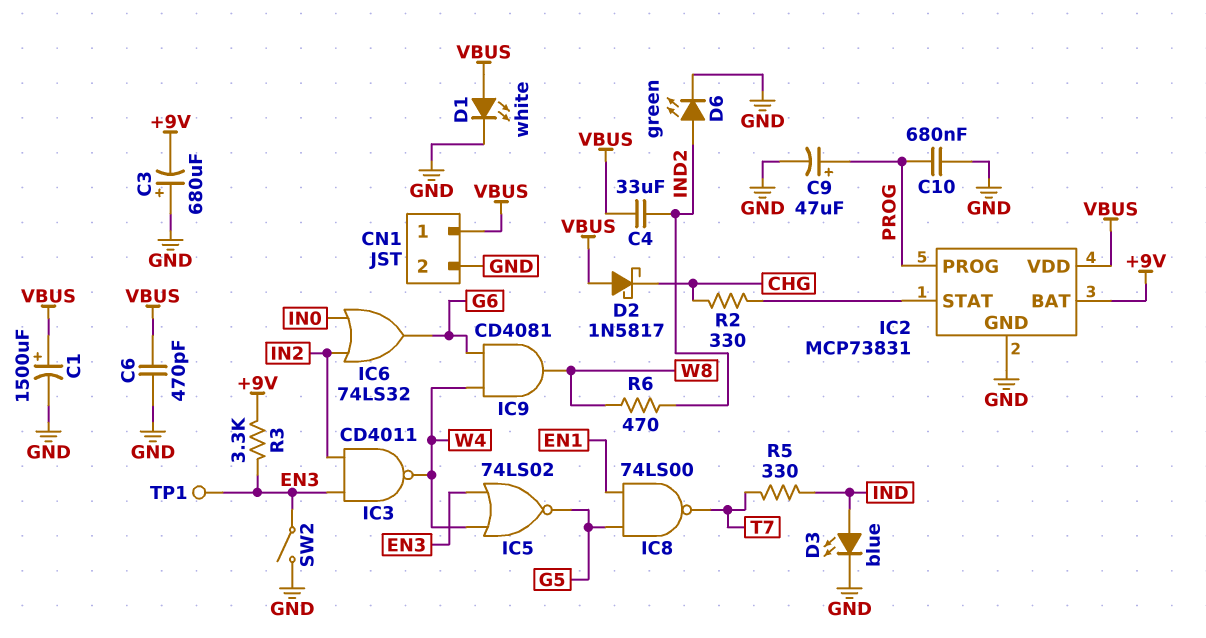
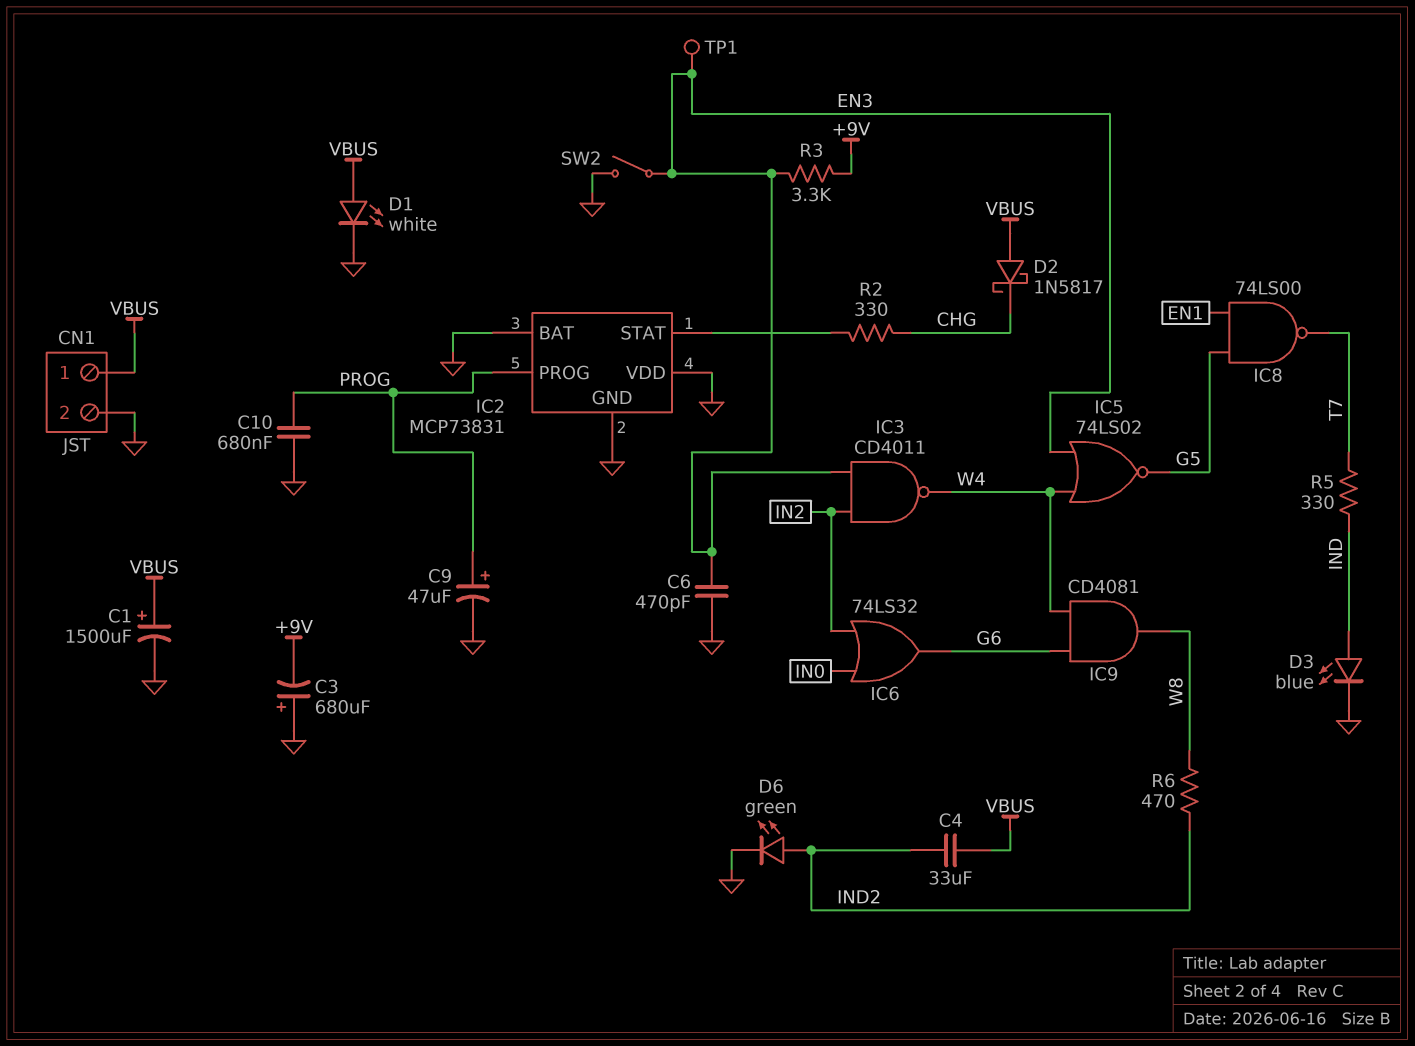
C6: 470pF (GND, VBUS) -> 470pF (EN3, GND)
IC2 pin BAT: +9V -> GND
IC2 pin VDD: VBUS -> GND

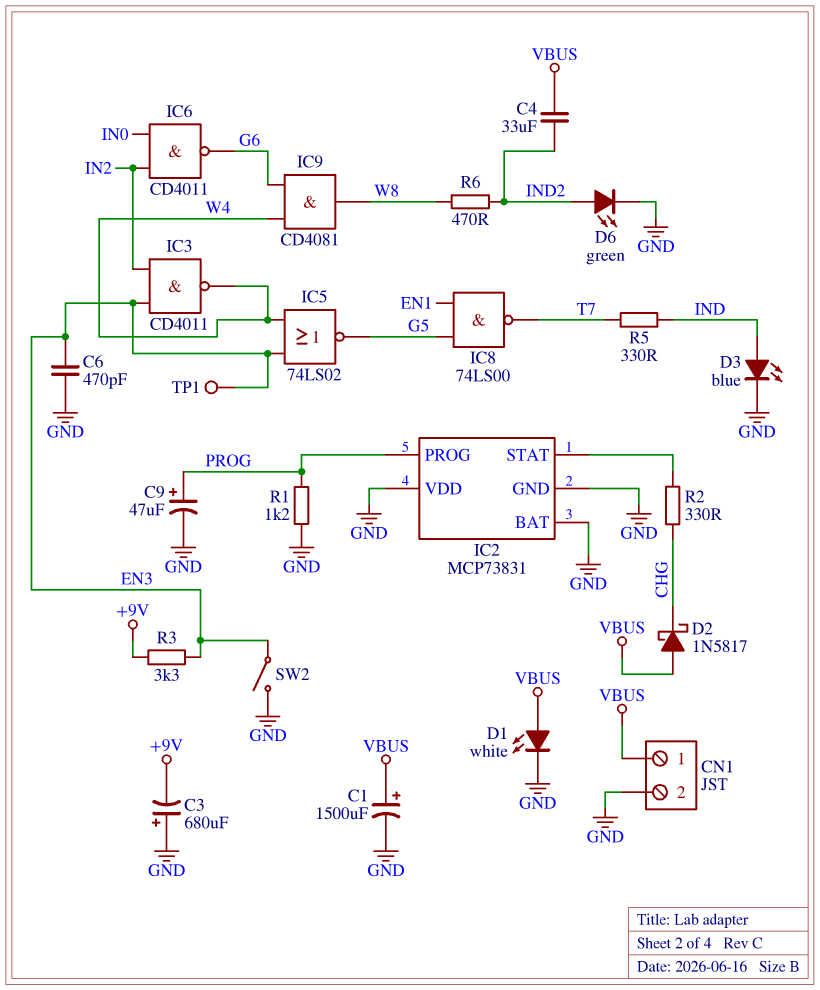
C10: 680nF (GND, PROG) -> none
IC6: OR 74LS32 (in IN0, in IN2, out G6) -> NAND CD4011 (in IN0, in IN2, out G6)
R1: none -> 1.2k (GND, PROG)

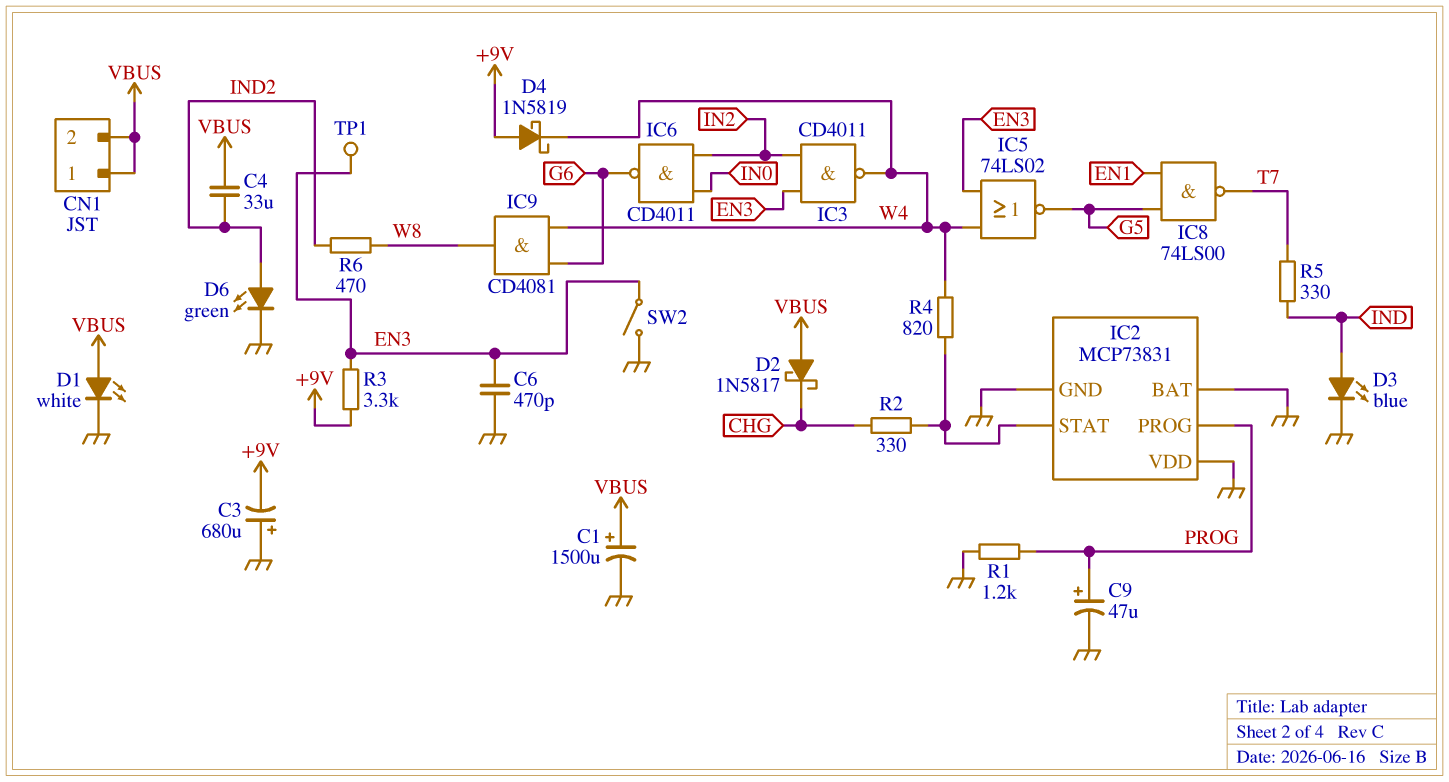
CN1 pin 2: GND -> VBUS
D4: none -> schottky 1N5819 (A +9V, K W4)
R4: none -> 820 (IC2/STAT, W4)

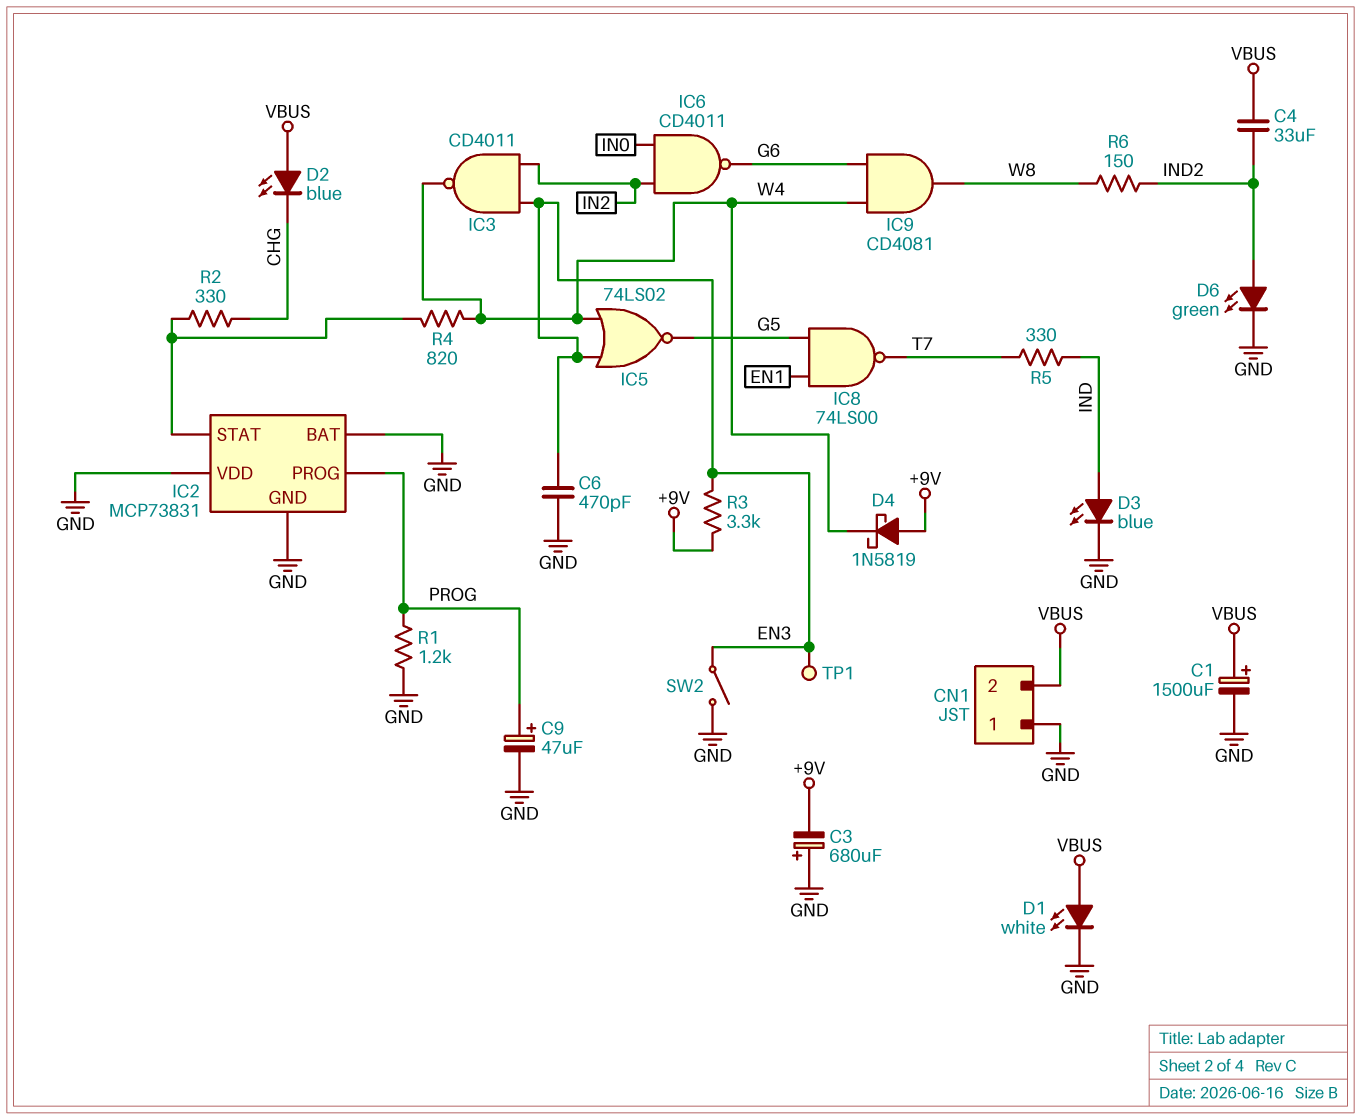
CN1 pin 1: VBUS -> GND
D2: schottky 1N5817 (A VBUS, K CHG) -> LED blue (A VBUS, K CHG)
R6: 470 (IND2, W8) -> 150 (IND2, W8)

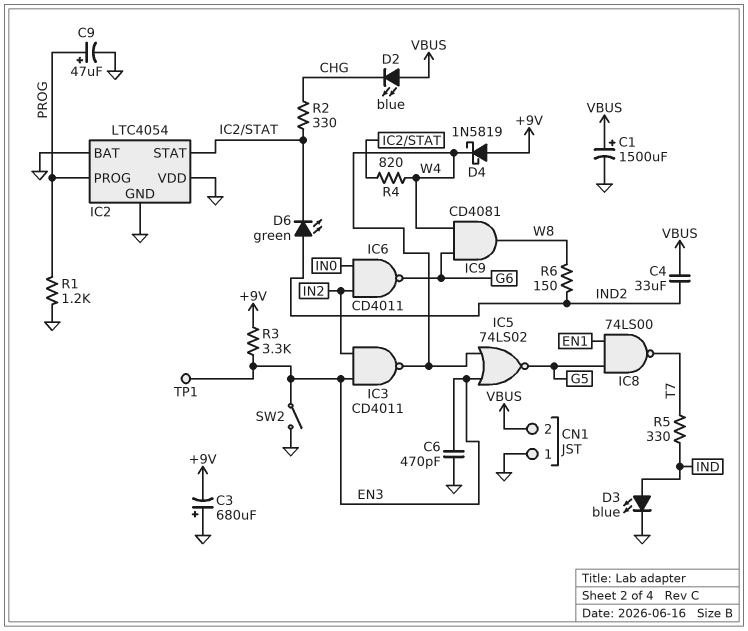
D1: LED white (A VBUS, K GND) -> none
D6: LED green (A IND2, K GND) -> LED green (A IND2, K IC2/STAT)
IC2: MCP73831 -> LTC4054

